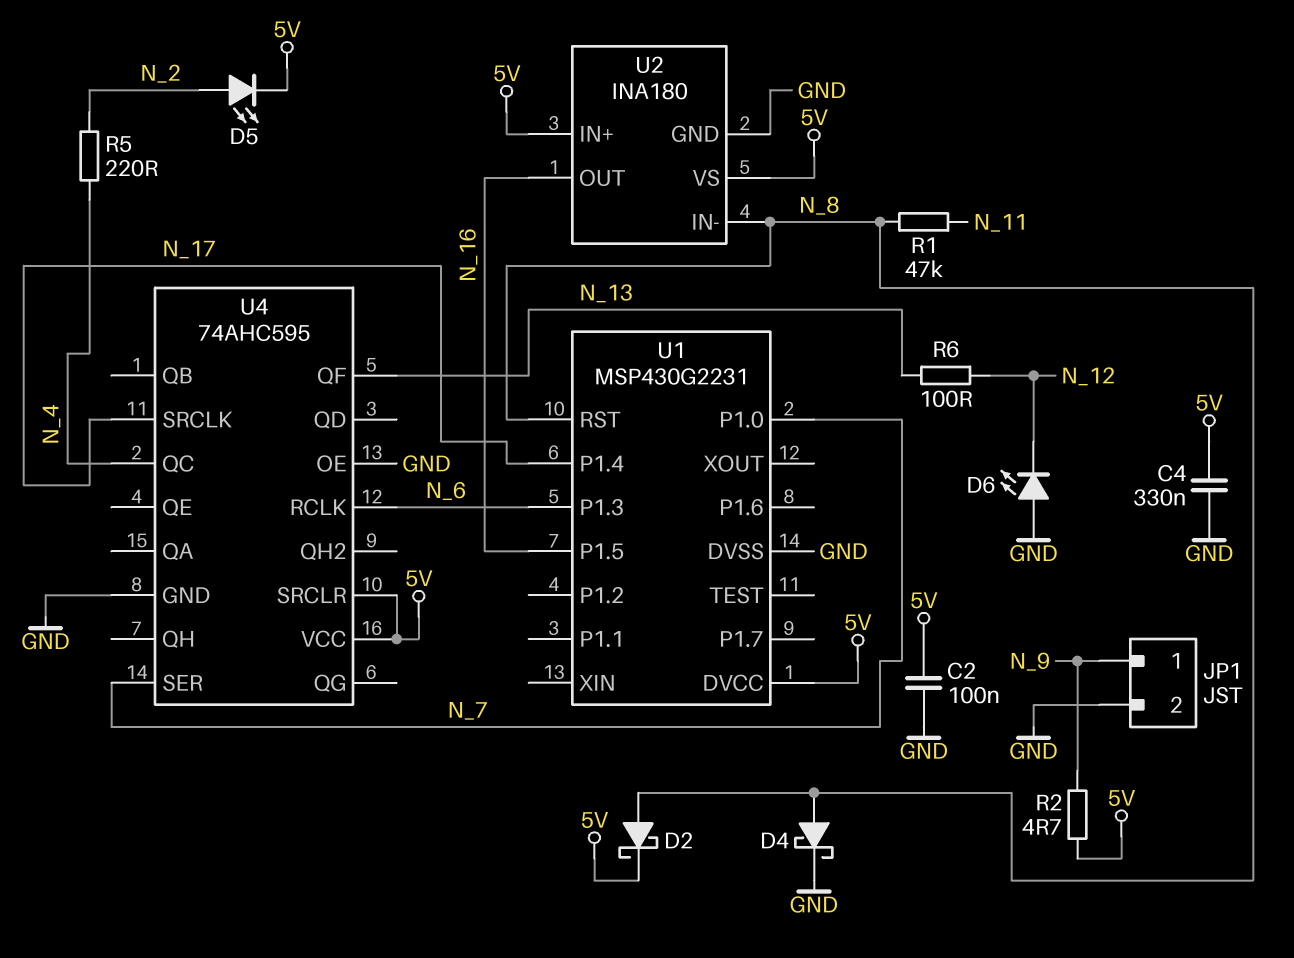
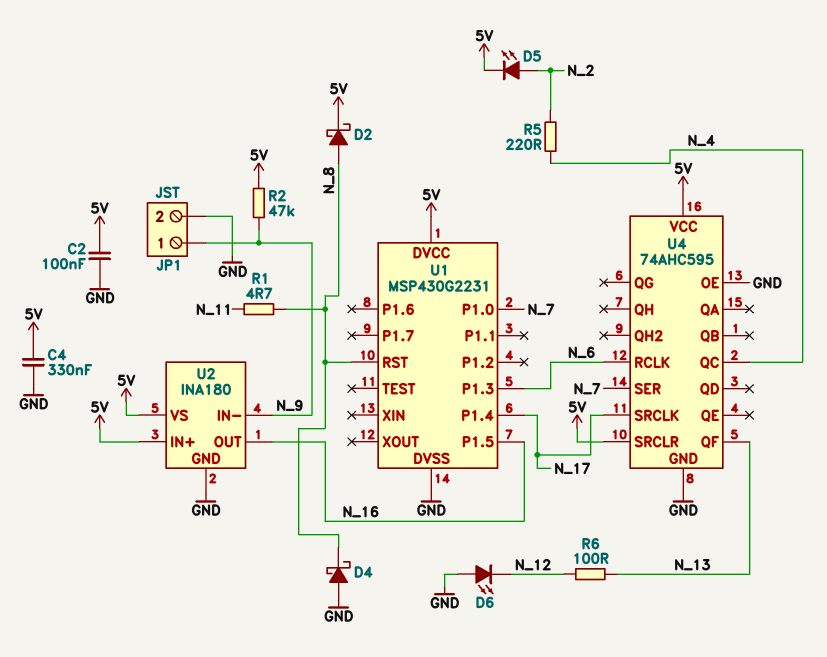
D4: schottky (A N_8, K GND) -> schottky (A GND, K N_8)
R1: 47k (N_8, N_11) -> 4.7 (N_8, N_11)
R2: 4.7 (5V, N_9) -> 47k (5V, N_9)
U2 pin IN-: N_8 -> N_9

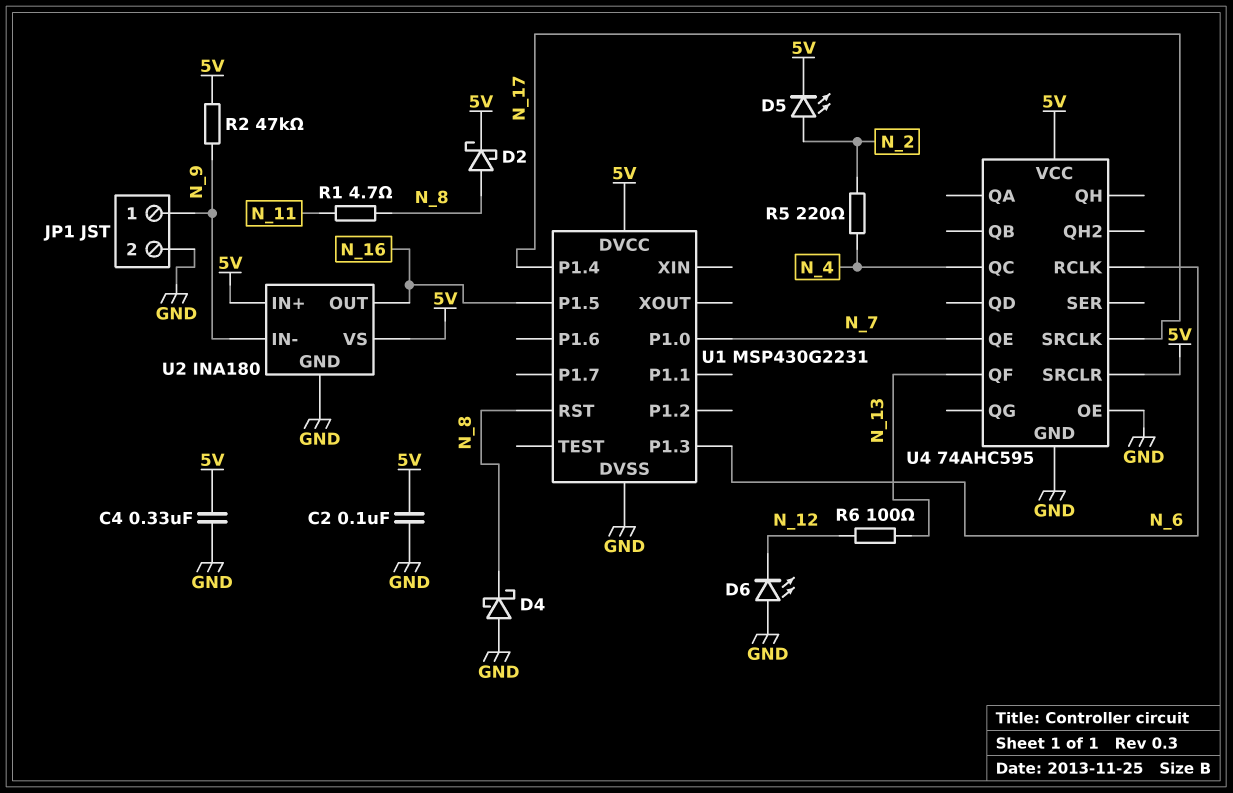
U4 pin QE: none -> N_7
U4 pin SER: N_7 -> none

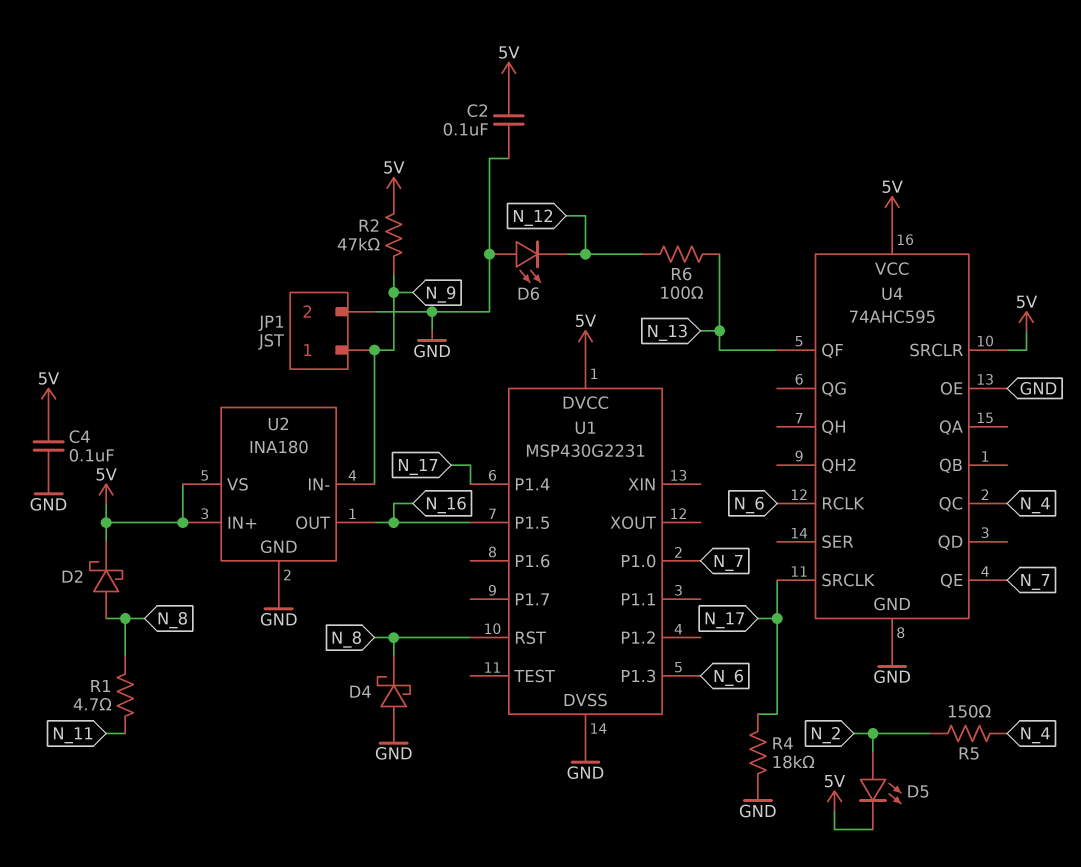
C4: 330nF (5V, GND) -> 100nF (5V, GND)
R4: none -> 18k (GND, N_17)
R5: 220 (N_2, N_4) -> 150 (N_2, N_4)

